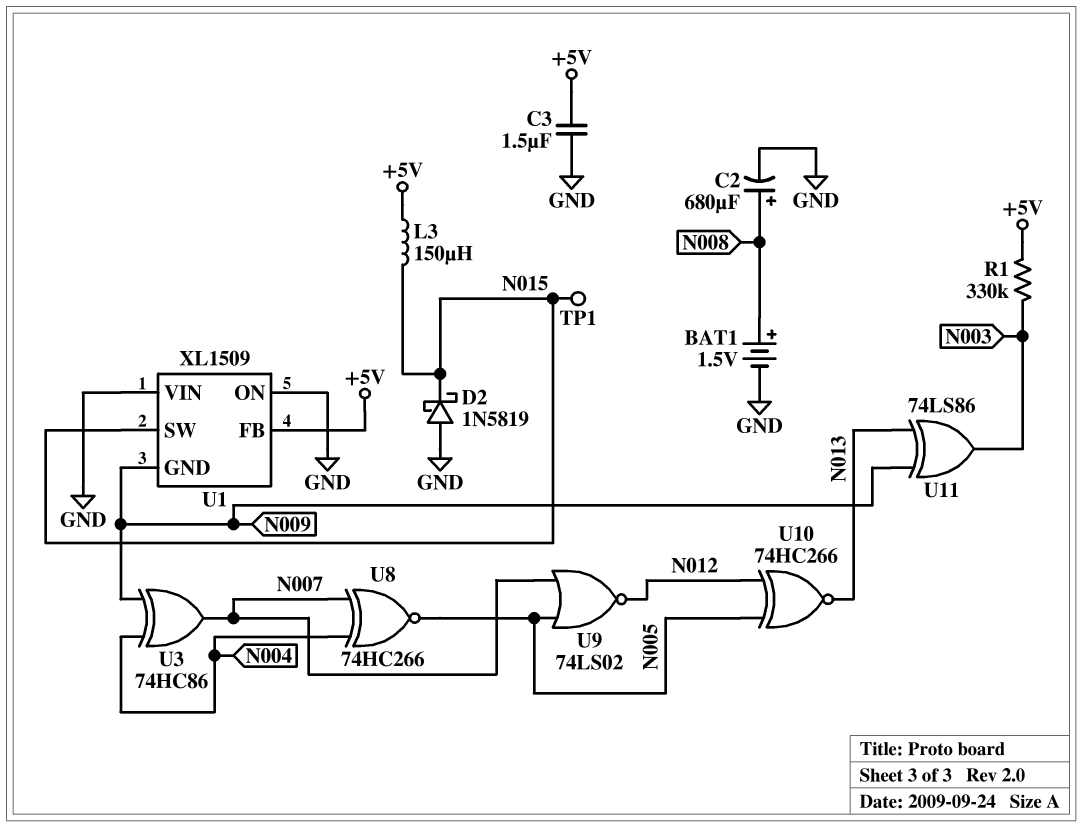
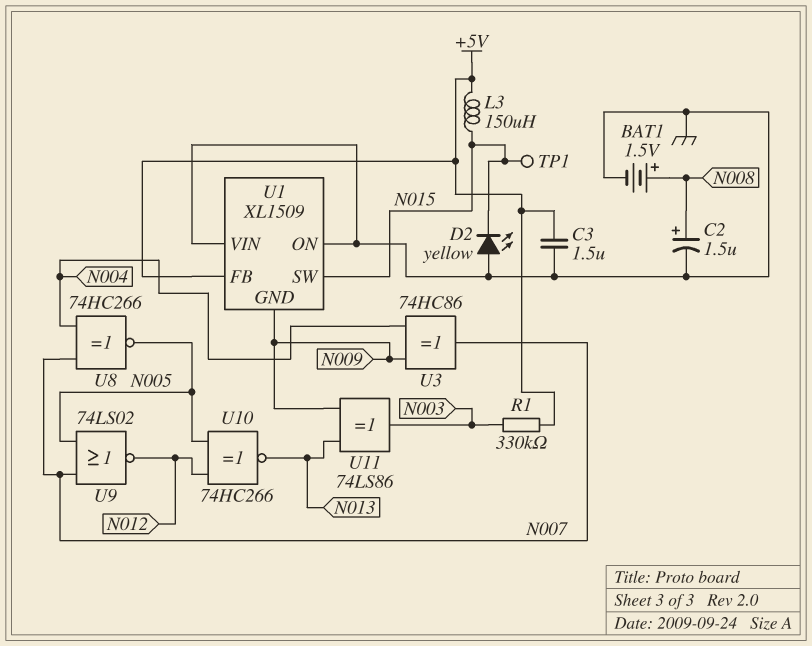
C2: 680uF (plus N008, minus GND) -> 1.5uF (plus N008, minus GND)
D2: schottky 1N5819 (A GND, K N015) -> LED yellow (A GND, K N015)

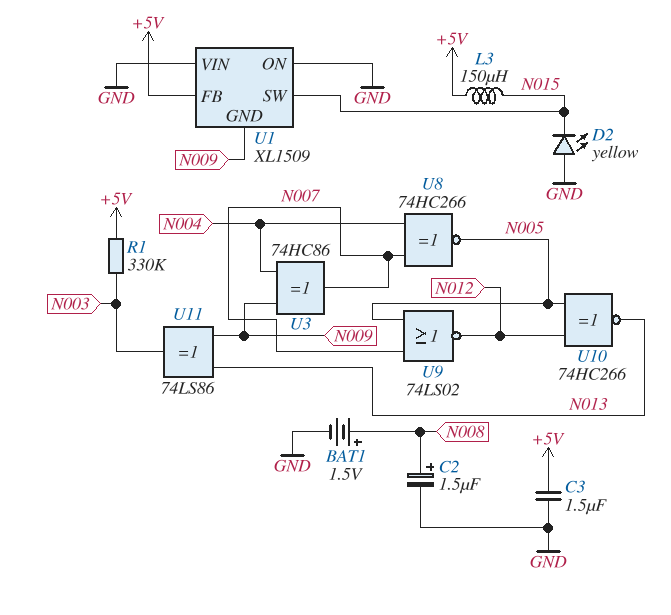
TP1: test point (N015) -> none

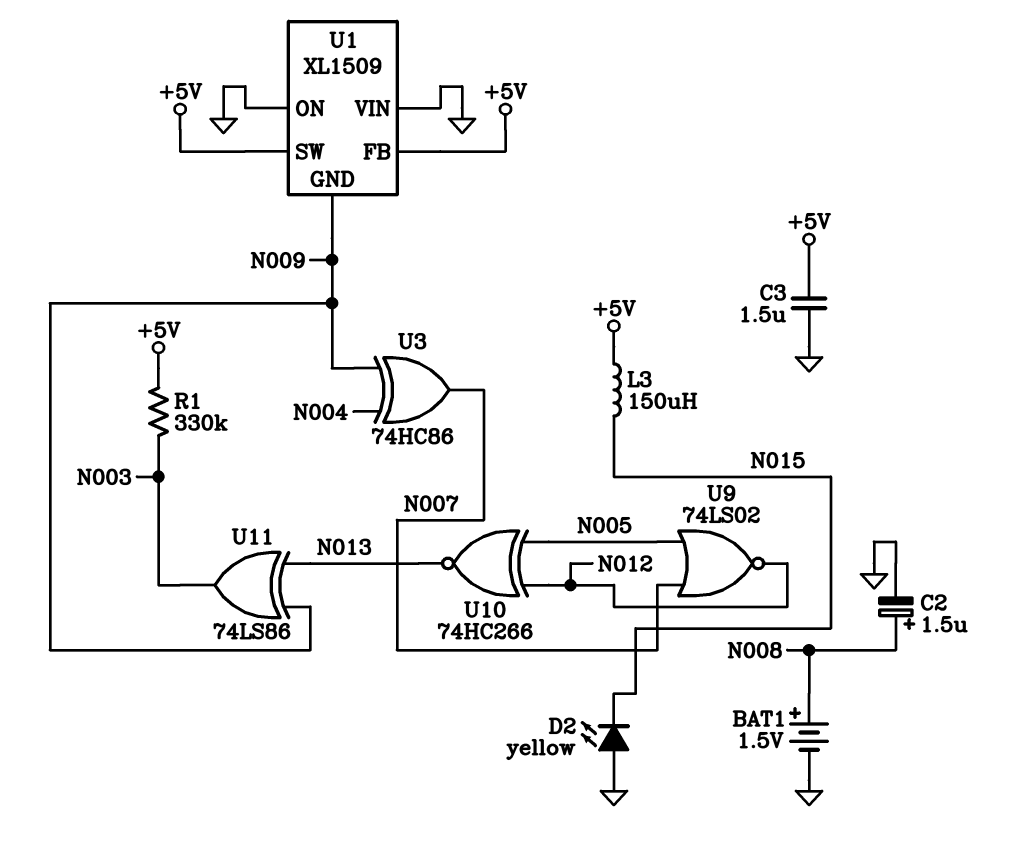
U1 pin SW: N015 -> +5V
U8: XNOR 74HC266 (in N004, in N007, out N005) -> none

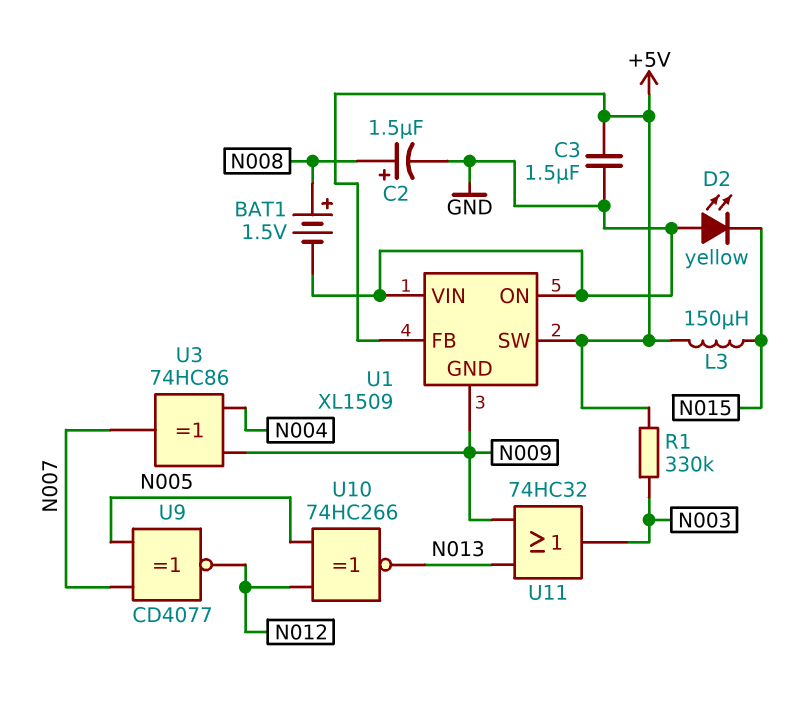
U9: NOR 74LS02 (in N005, in N007, out N012) -> XNOR CD4077 (in N005, in N007, out N012)
U11: XOR 74LS86 (in N009, in N013, out N003) -> OR 74HC32 (in N009, in N013, out N003)

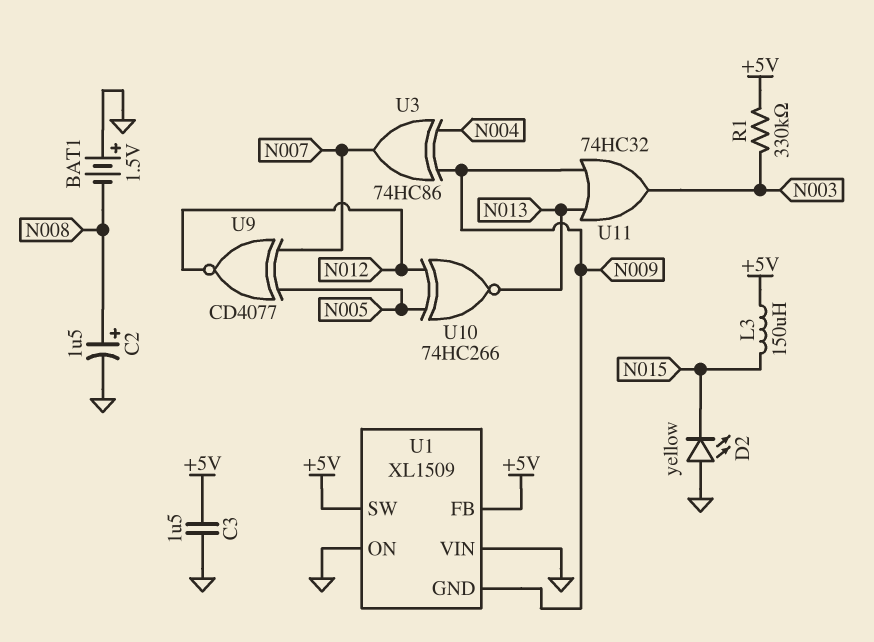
BAT1: 1.5V (plus N008, minus GND) -> 1.5V (plus GND, minus N008)

